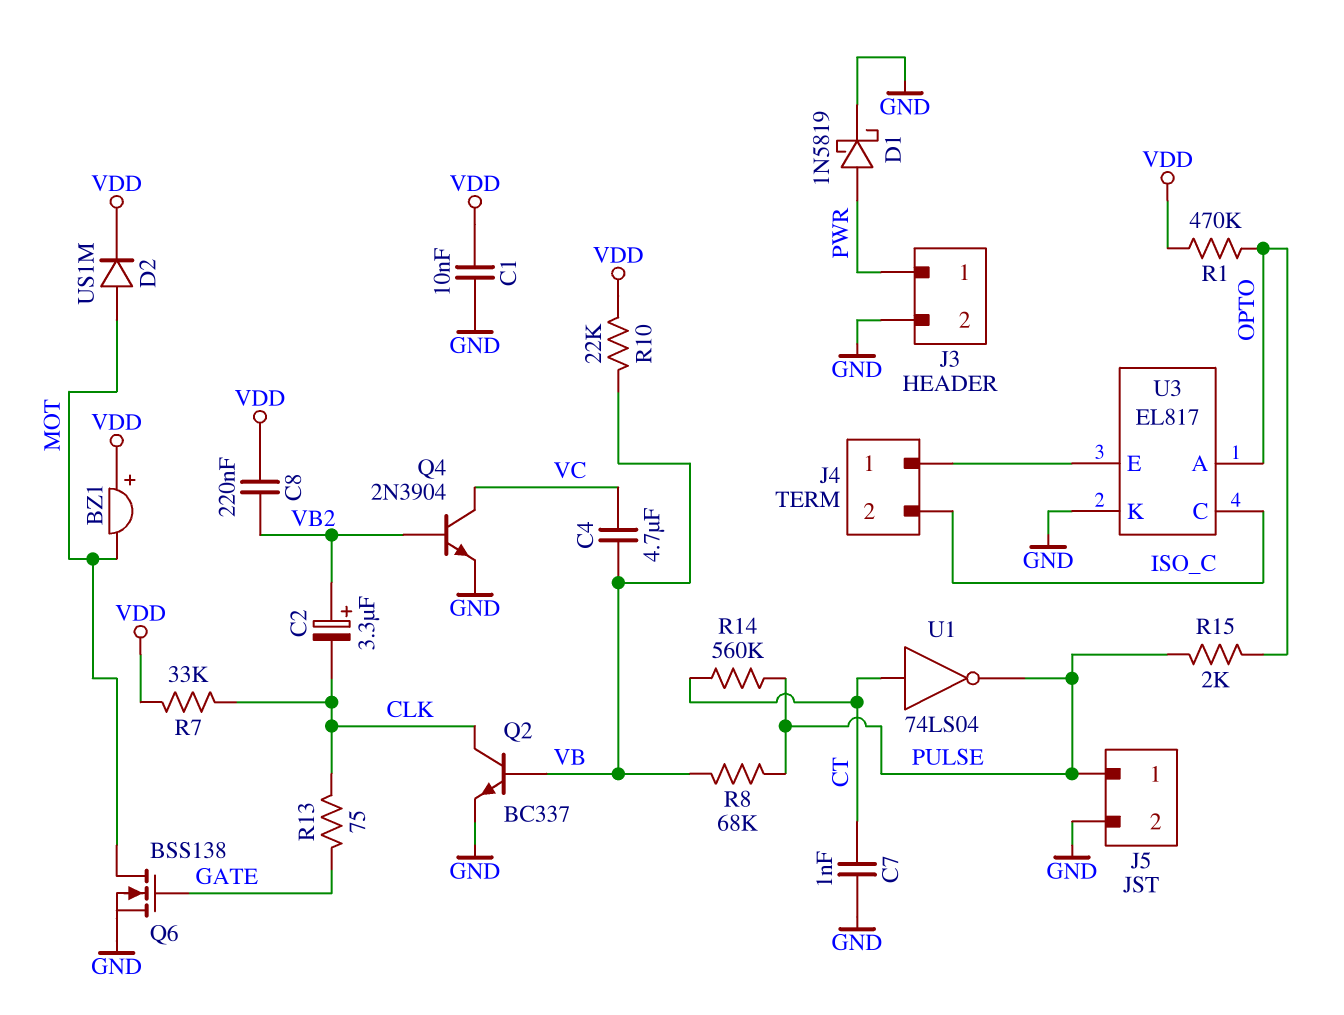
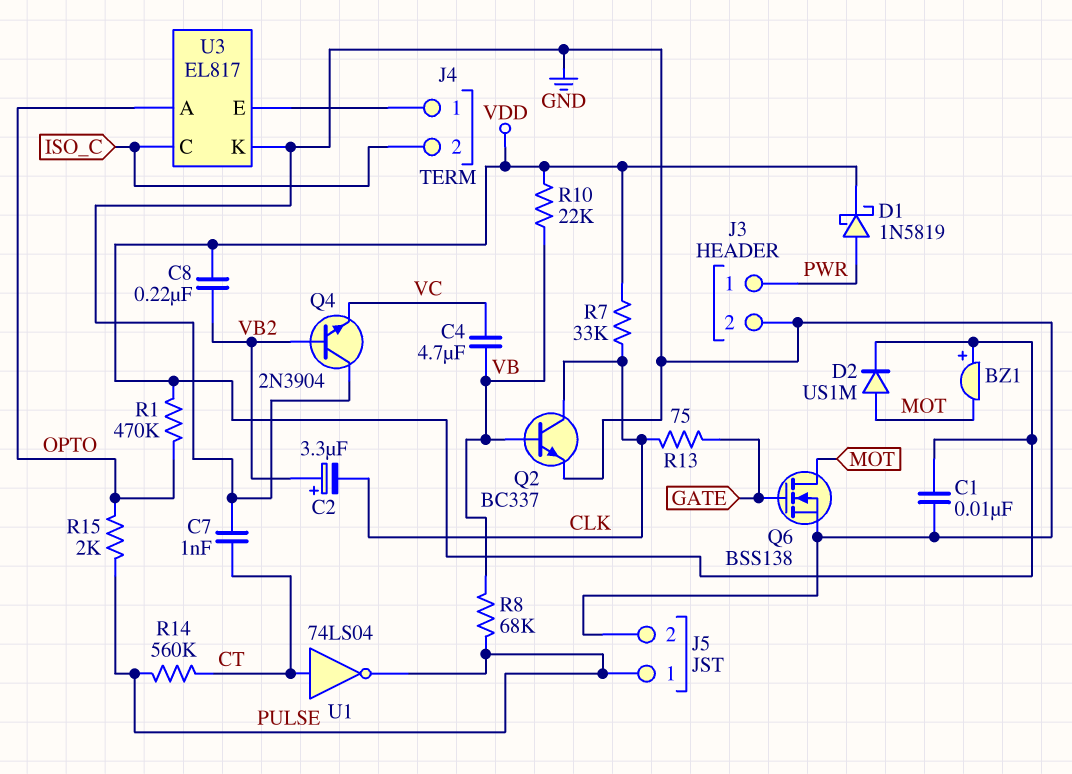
D1: schottky 1N5819 (A PWR, K GND) -> schottky 1N5819 (A PWR, K VDD)
Q4: NPN 2N3904 (B VB2, C VC, E GND) -> NPN 2N3904 (B VB2, C GND, E VC)

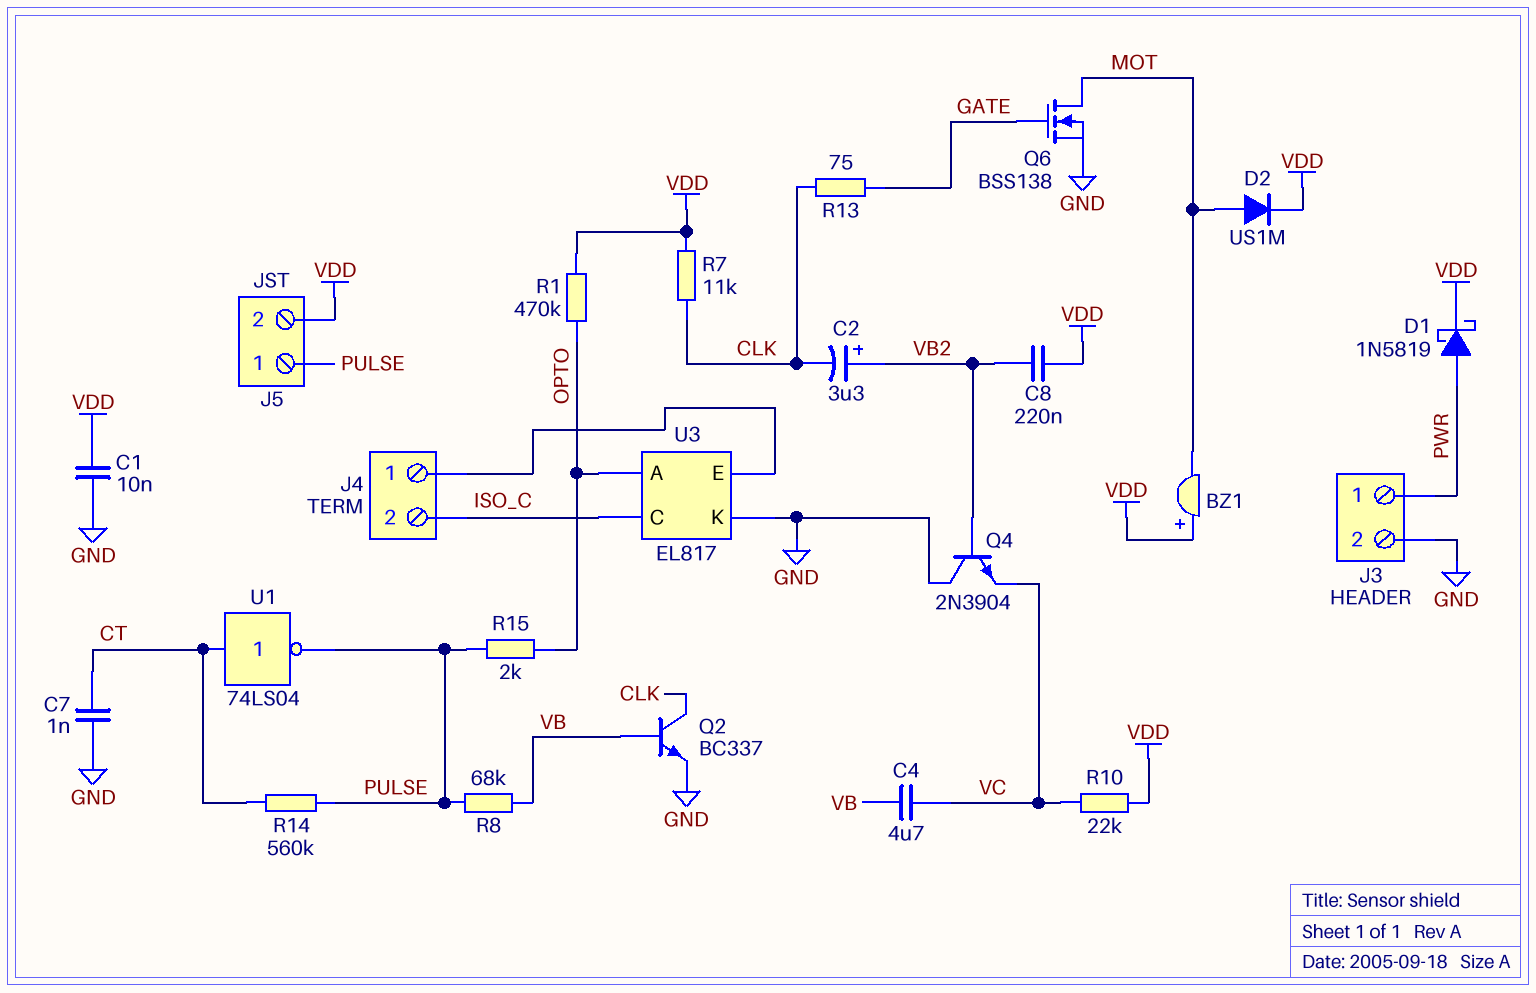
J5 pin 2: GND -> VDD
R7: 33k (CLK, VDD) -> 11k (CLK, VDD)
R10: 22k (VB, VDD) -> 22k (VC, VDD)

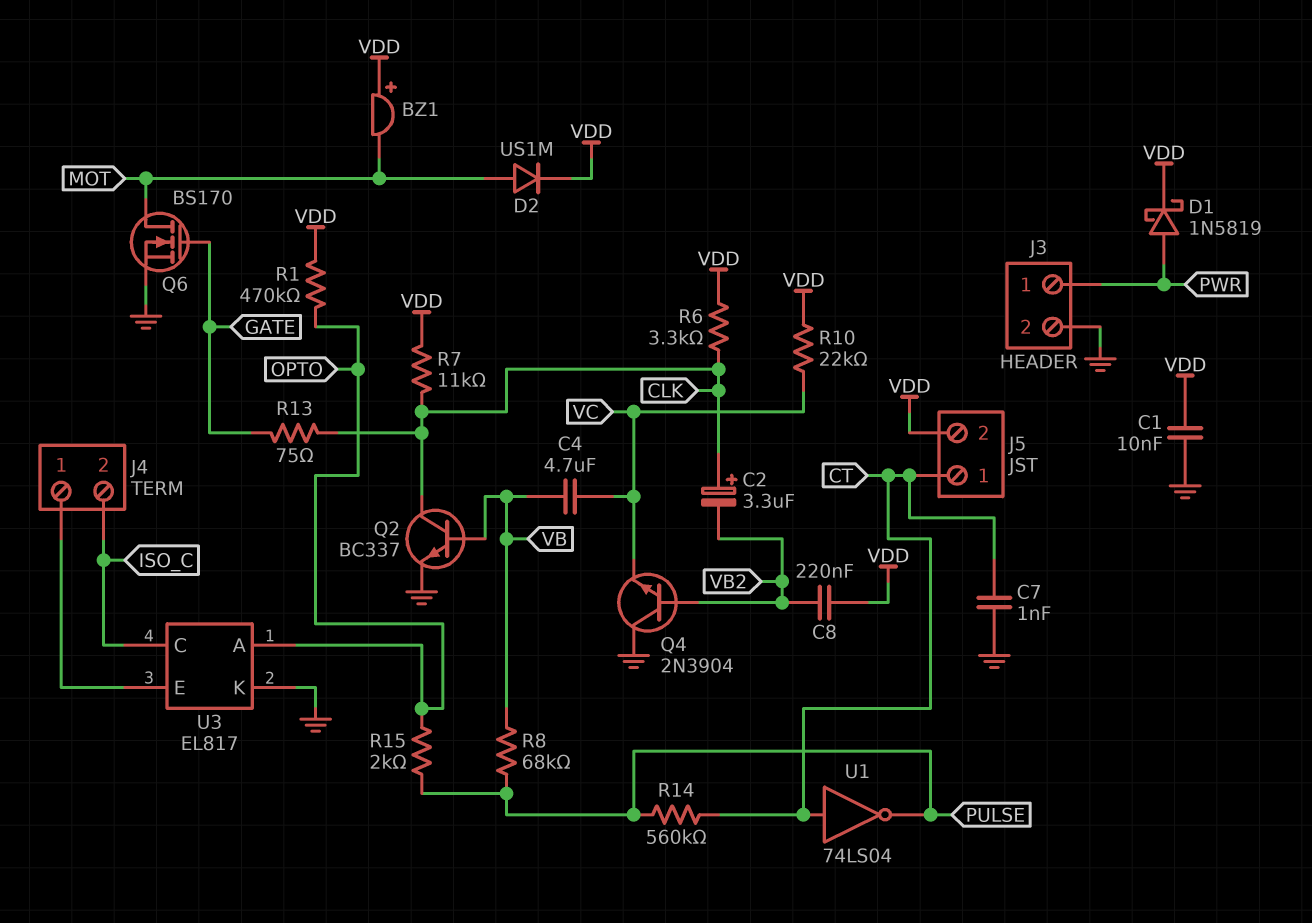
C2: 3.3uF (plus VB2, minus CLK) -> 3.3uF (plus CLK, minus VB2)
J5 pin 1: PULSE -> CT
Q6: NMOS BSS138 (G GATE, D MOT, S GND) -> NMOS BS170 (G GATE, D MOT, S GND)
R6: none -> 3.3k (CLK, VDD)

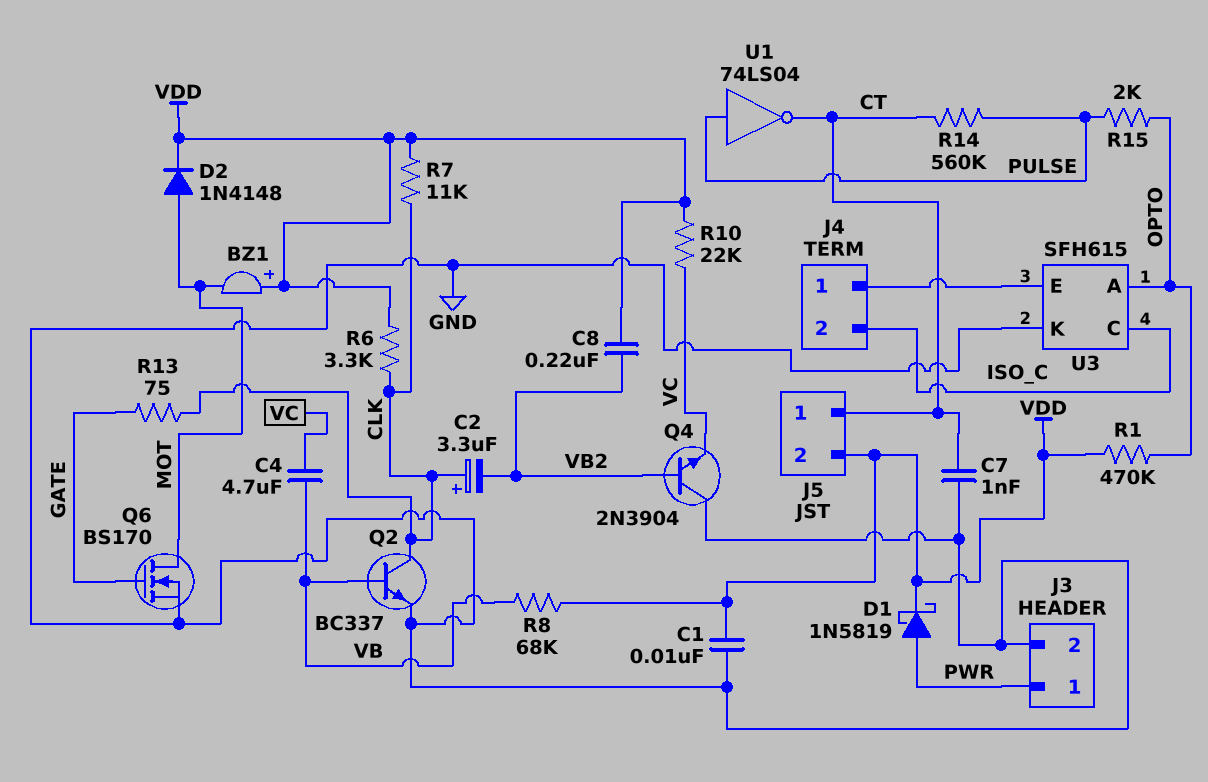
D2: diode US1M (A MOT, K VDD) -> diode 1N4148 (A MOT, K VDD)
R8: 68k (PULSE, VB) -> 68k (VB, VDD)
U1: NOT 74LS04 (in CT, out PULSE) -> NOT 74LS04 (in PULSE, out CT)
U3: EL817 -> SFH615

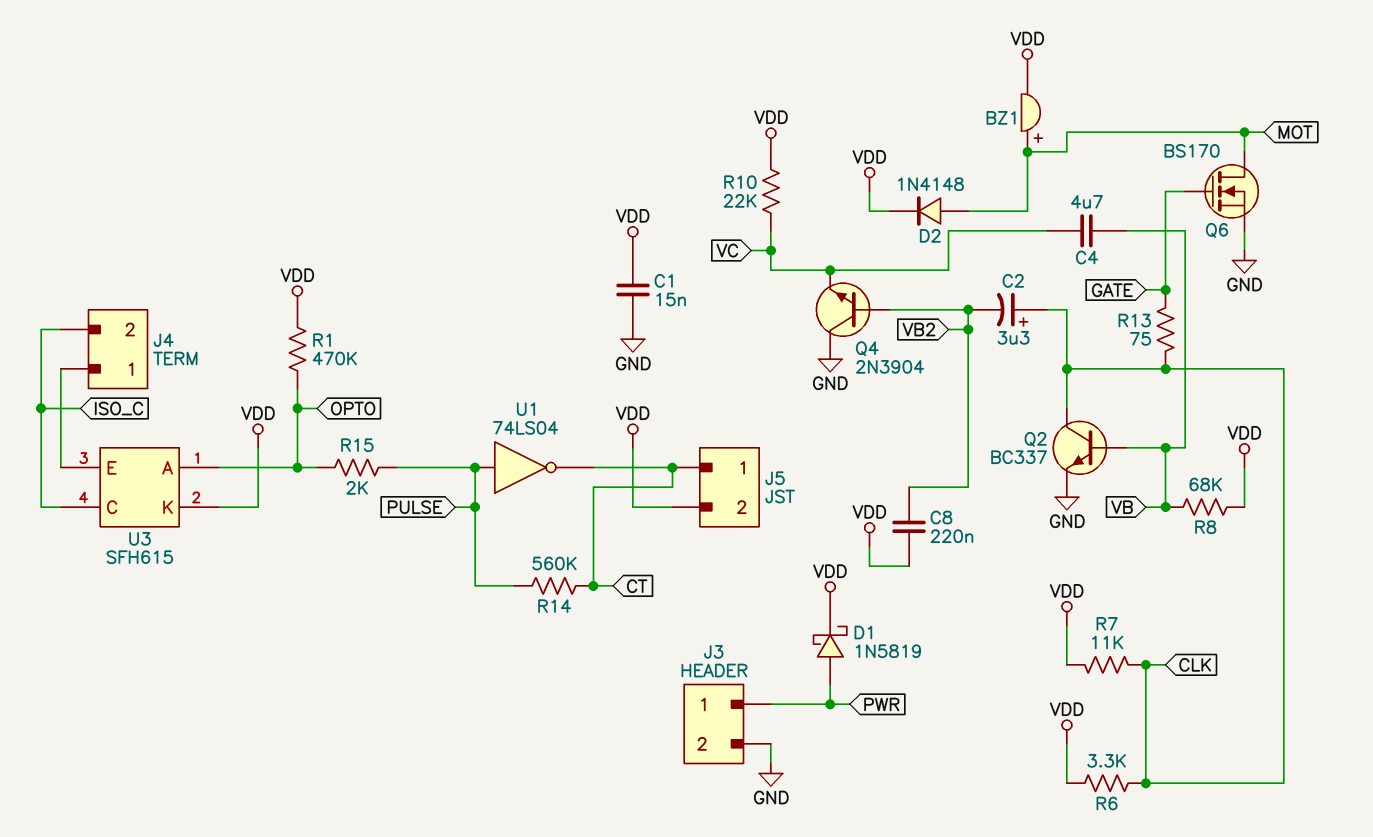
BZ1: buzzer (plus VDD, minus MOT) -> buzzer (plus MOT, minus VDD)
C1: 10nF (GND, VDD) -> 15nF (GND, VDD)
C7: 1nF (CT, GND) -> none
U3 pin K: GND -> VDD

